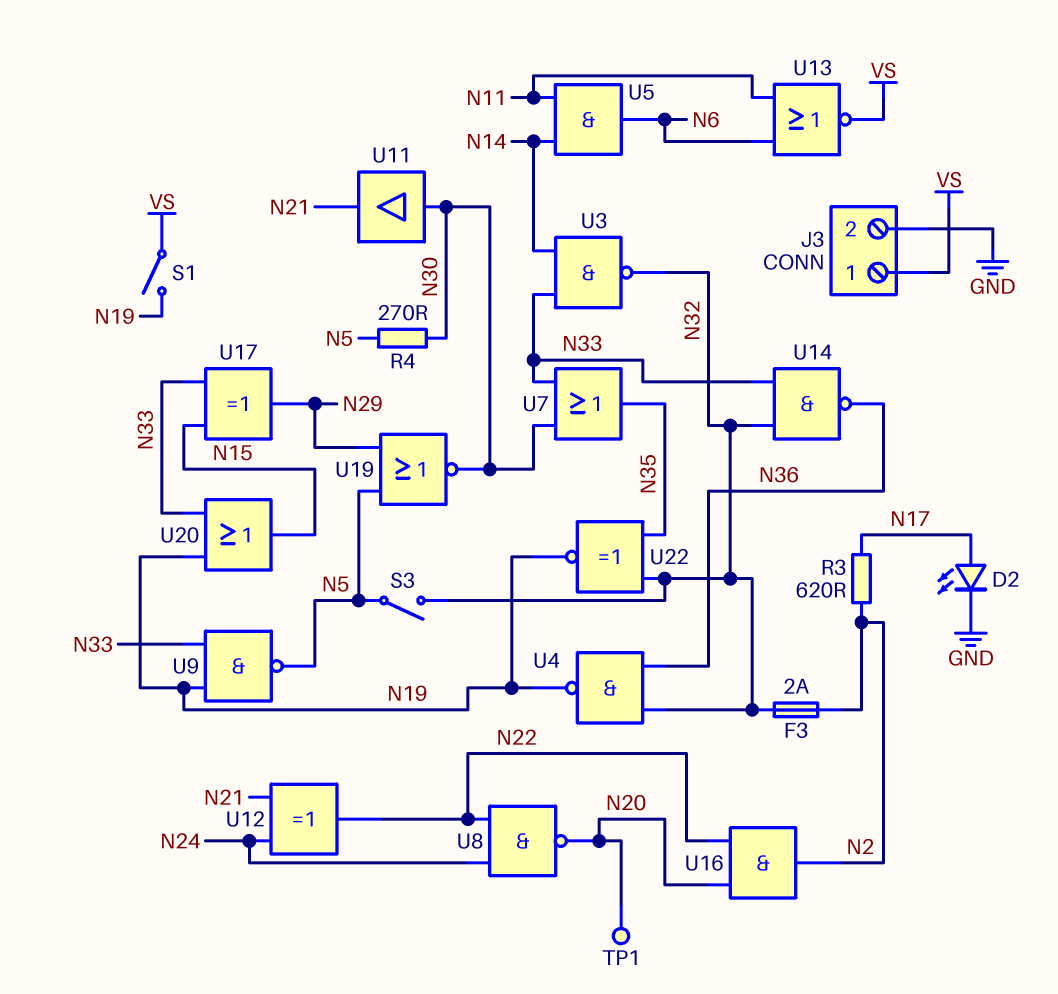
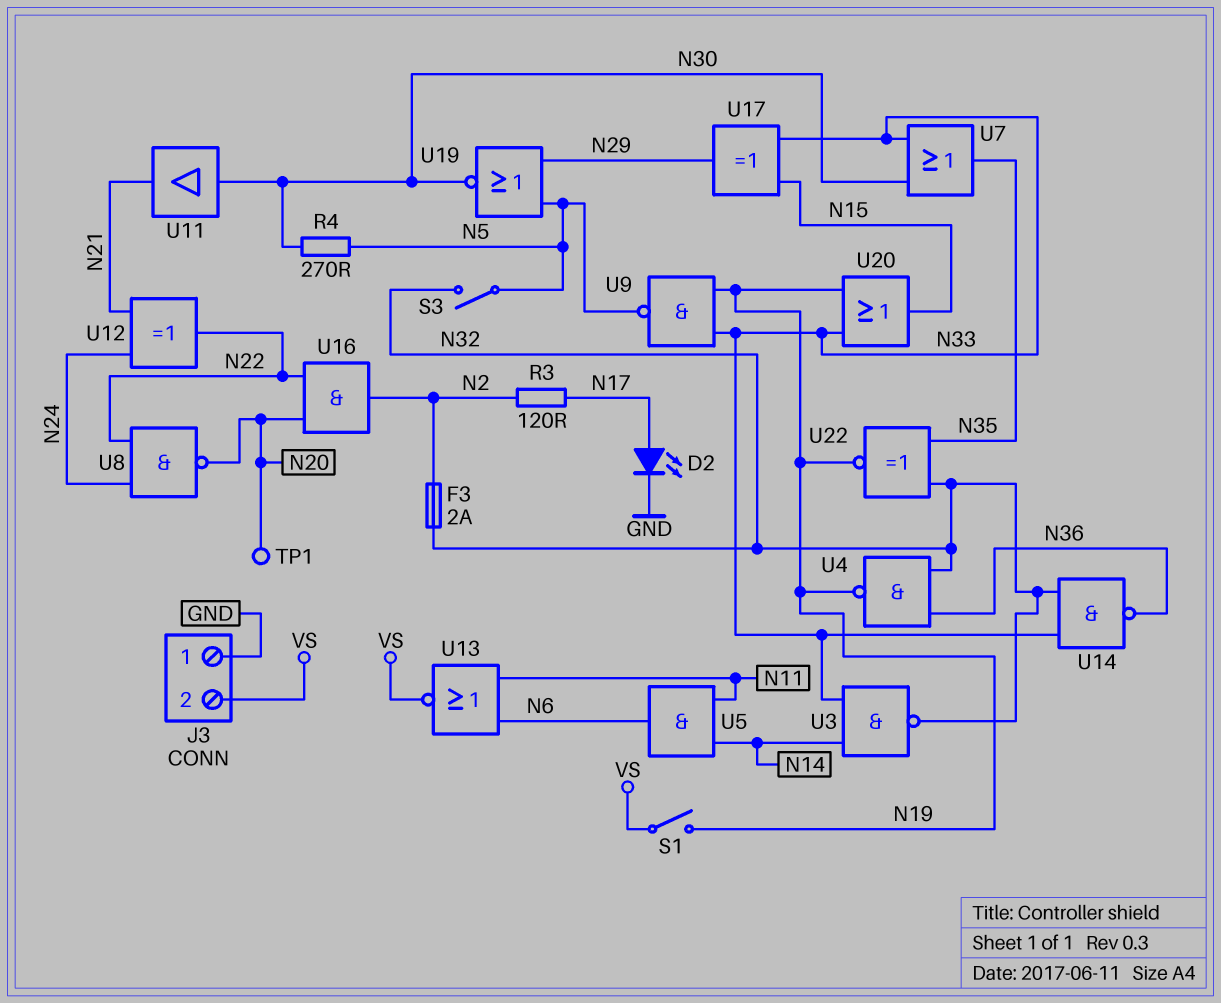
J3 pin 1: VS -> GND
J3 pin 2: GND -> VS
R3: 620 (N2, N17) -> 120 (N2, N17)

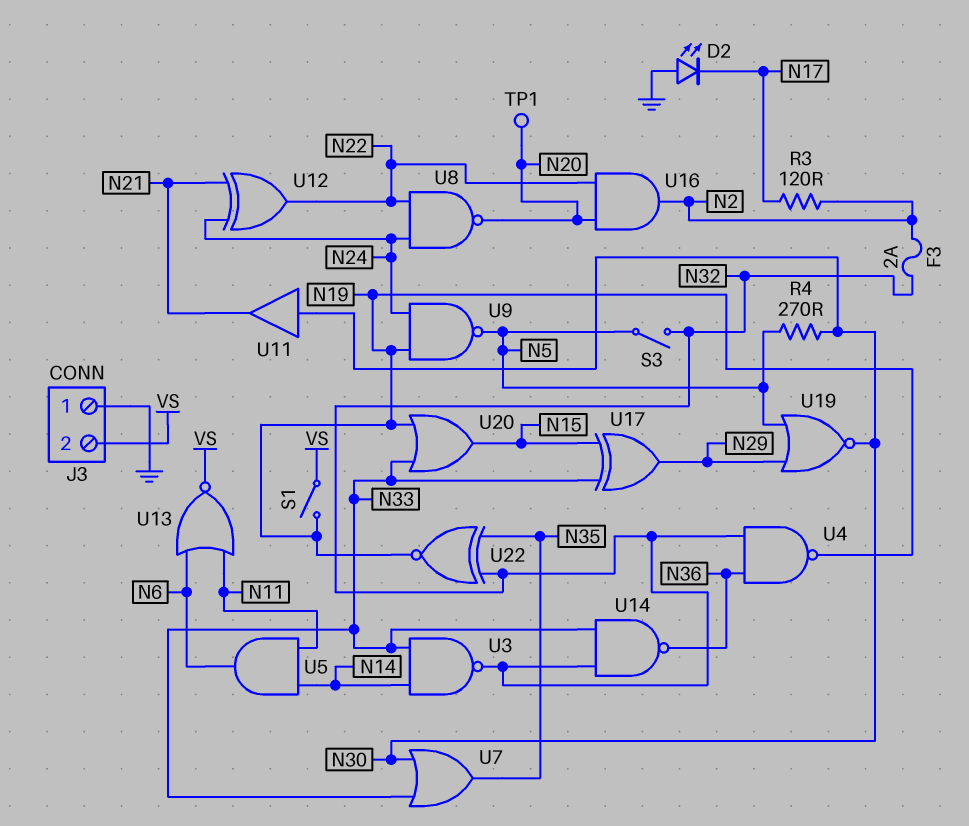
D2: LED (A N17, K GND) -> LED (A GND, K N17)
U9: NAND (in N19, in N33, out N5) -> NAND (in N19, in N24, out N5)

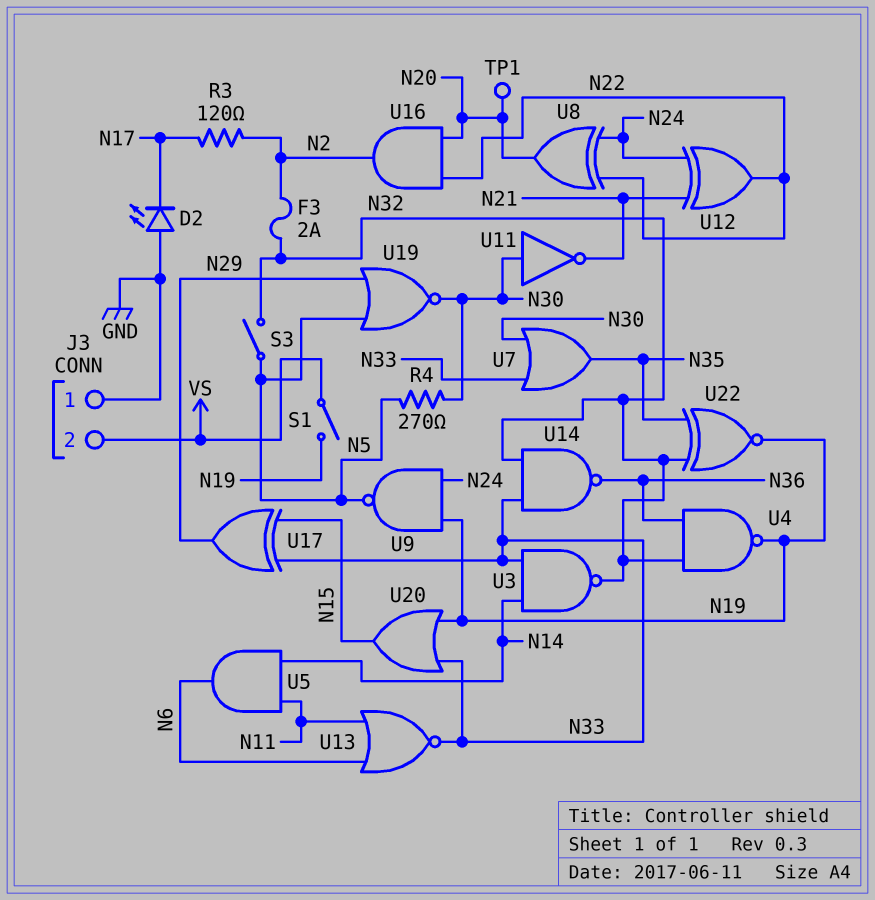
U8: NAND (in N22, in N24, out N20) -> XOR (in N22, in N24, out N20)
U11: buffer (in N30, out N21) -> NOT (in N30, out N21)
U13: NOR (in N6, in N11, out VS) -> NOR (in N6, in N11, out N33)

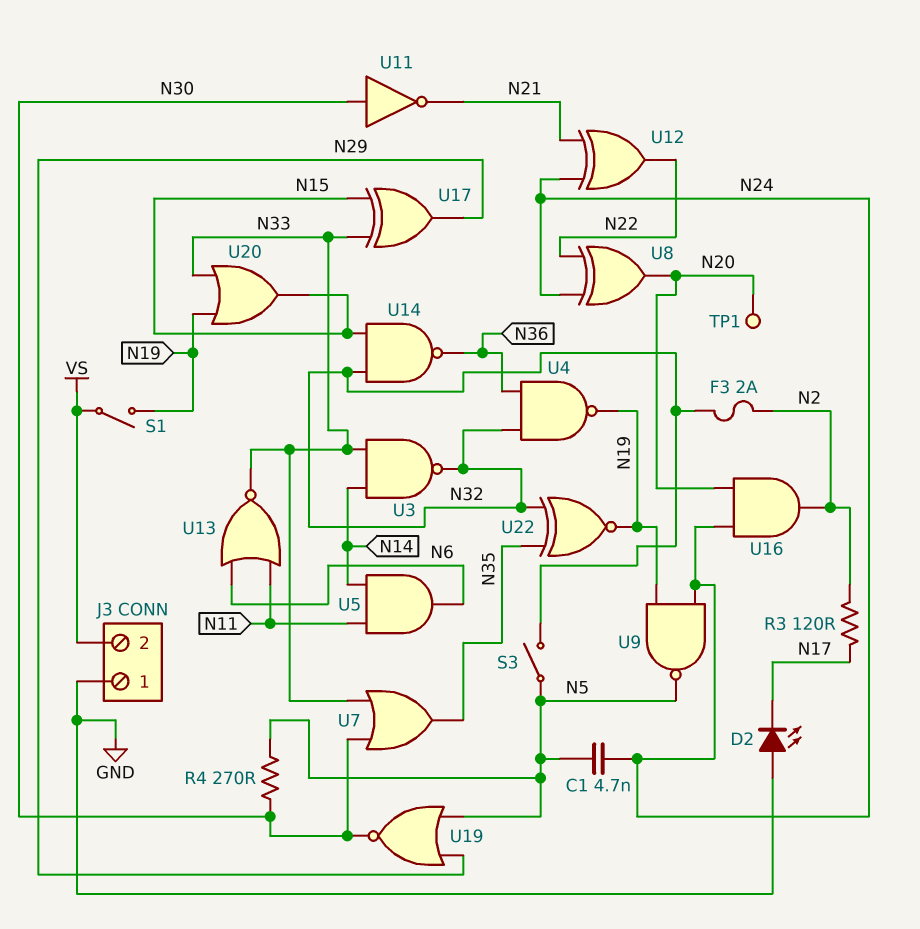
C1: none -> 4.7nF (N5, N24)
U14: NAND (in N32, in N33, out N36) -> NAND (in N15, in N32, out N36)
U16: AND (in N20, in N22, out N2) -> AND (in N20, in N24, out N2)

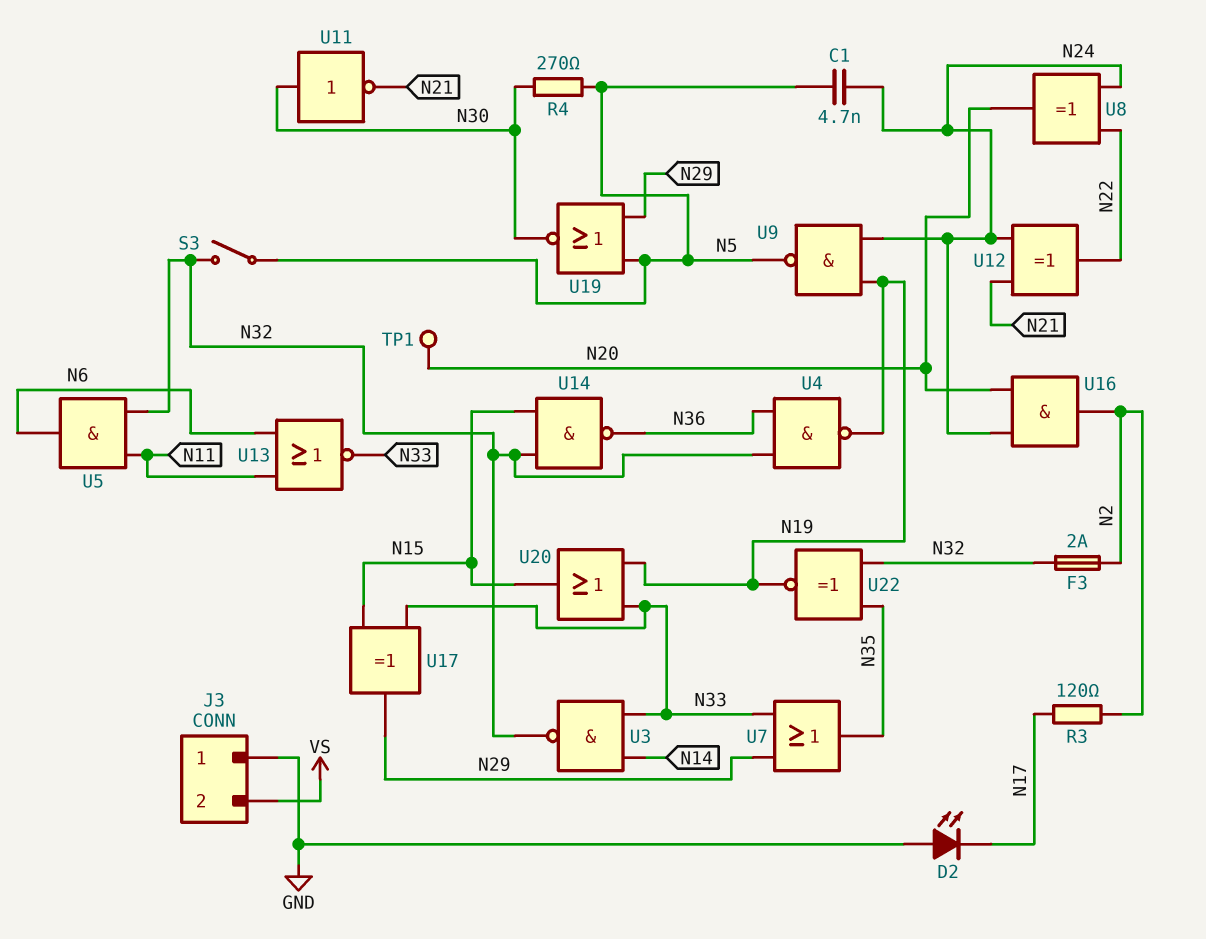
S1: switch (N19, VS) -> none
U5: AND (in N11, in N14, out N6) -> AND (in N11, in N32, out N6)
U7: OR (in N30, in N33, out N35) -> OR (in N29, in N33, out N35)

